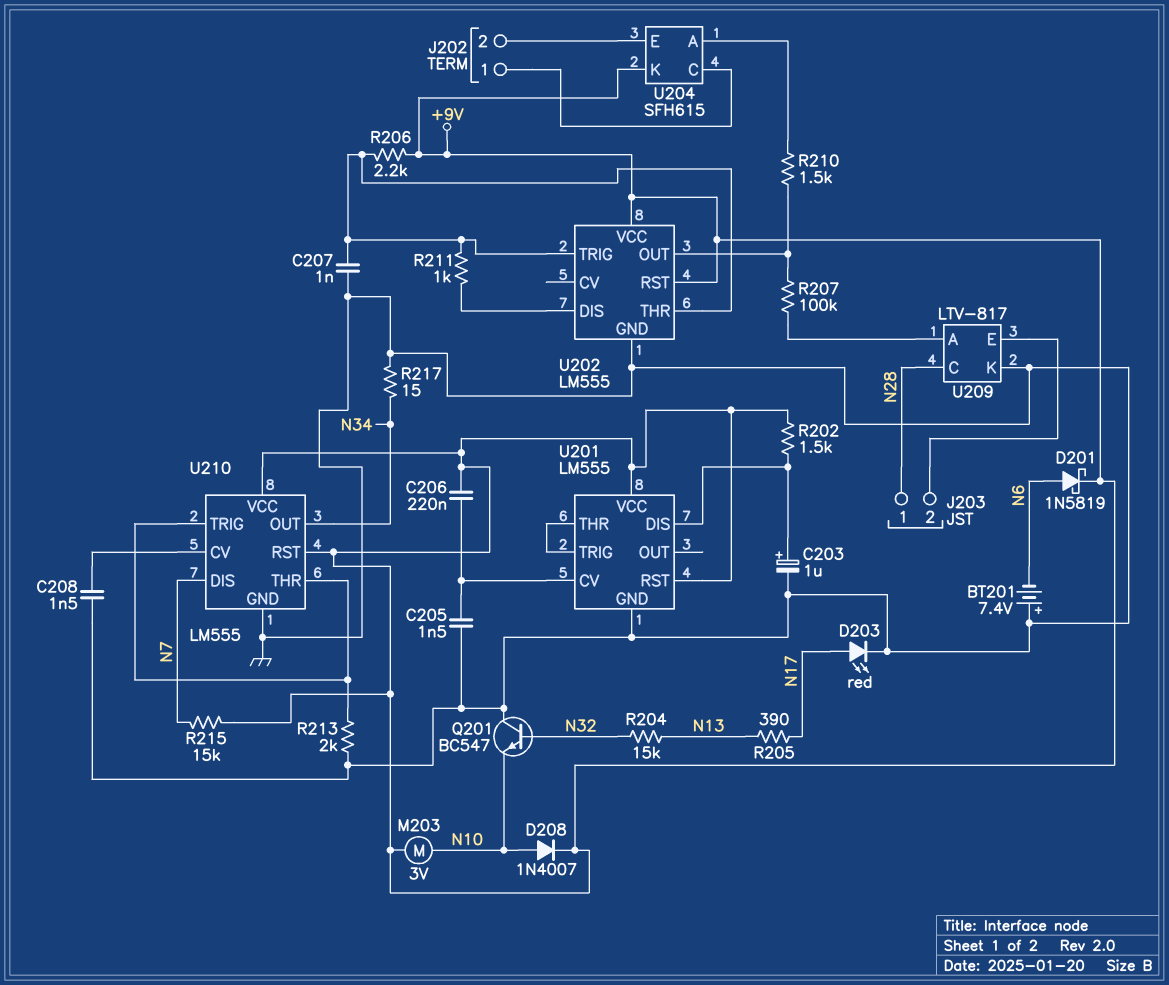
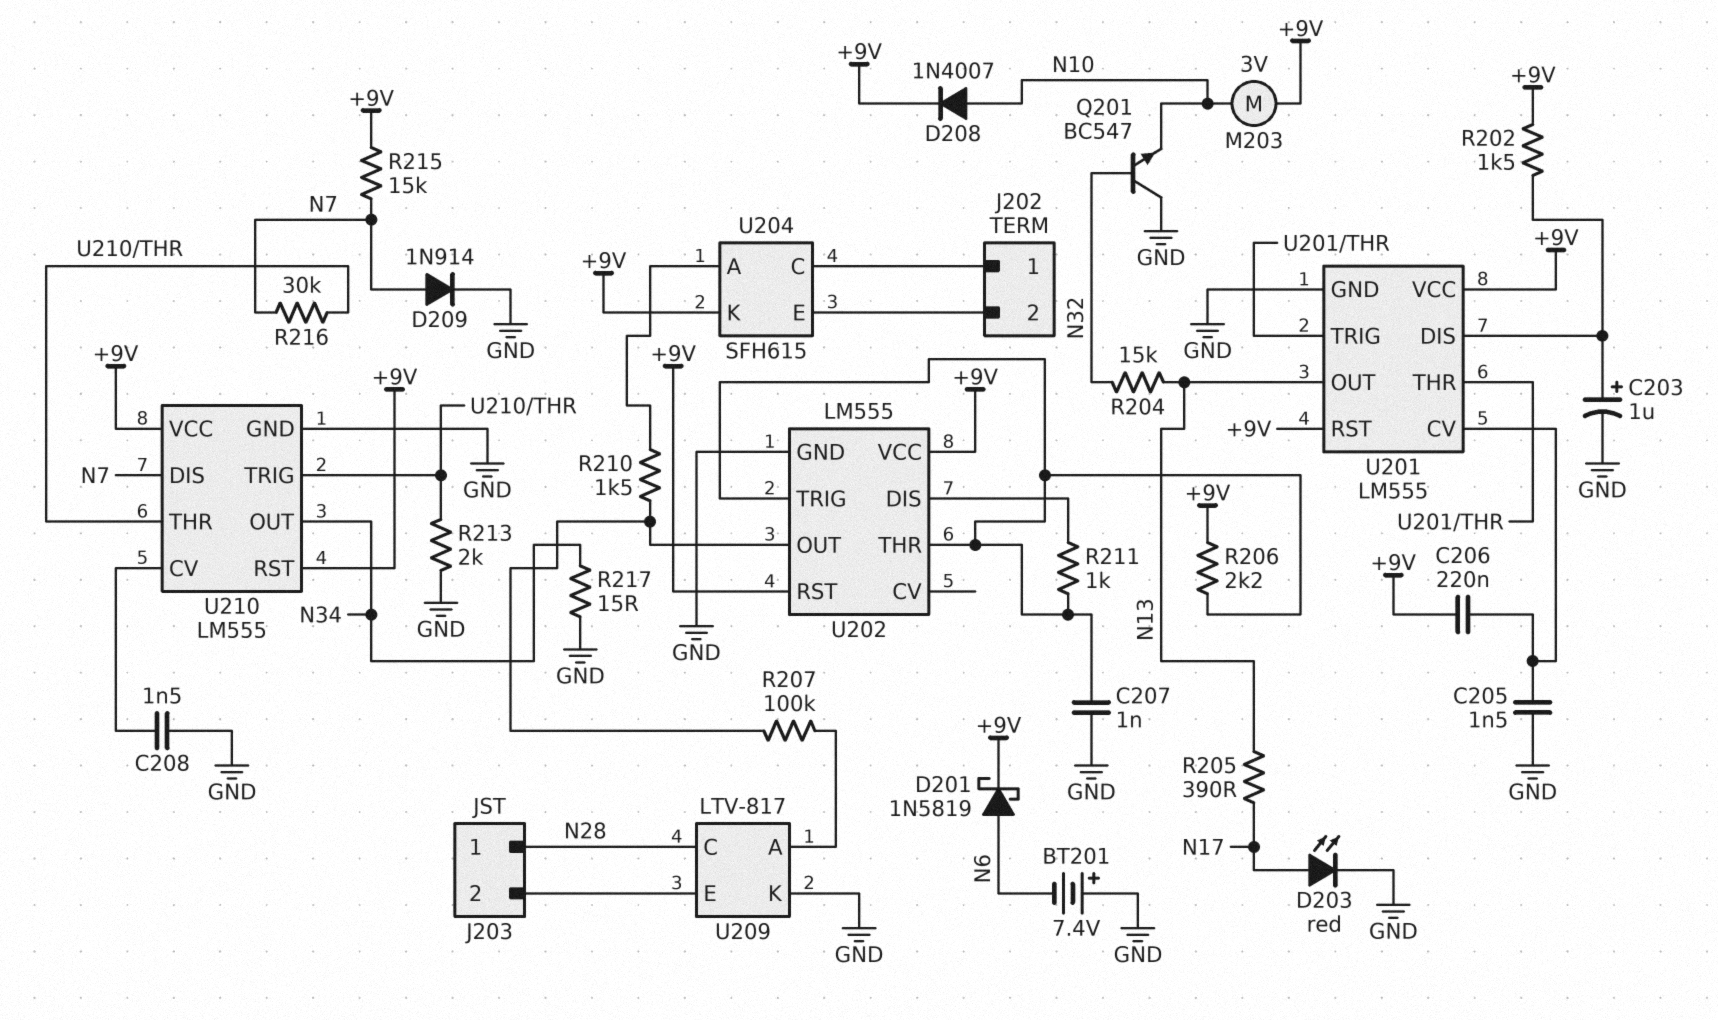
D209: none -> diode 1N914 (A N7, K GND)
R216: none -> 30k (N7, U210/THR)
U201 pin OUT: none -> N13

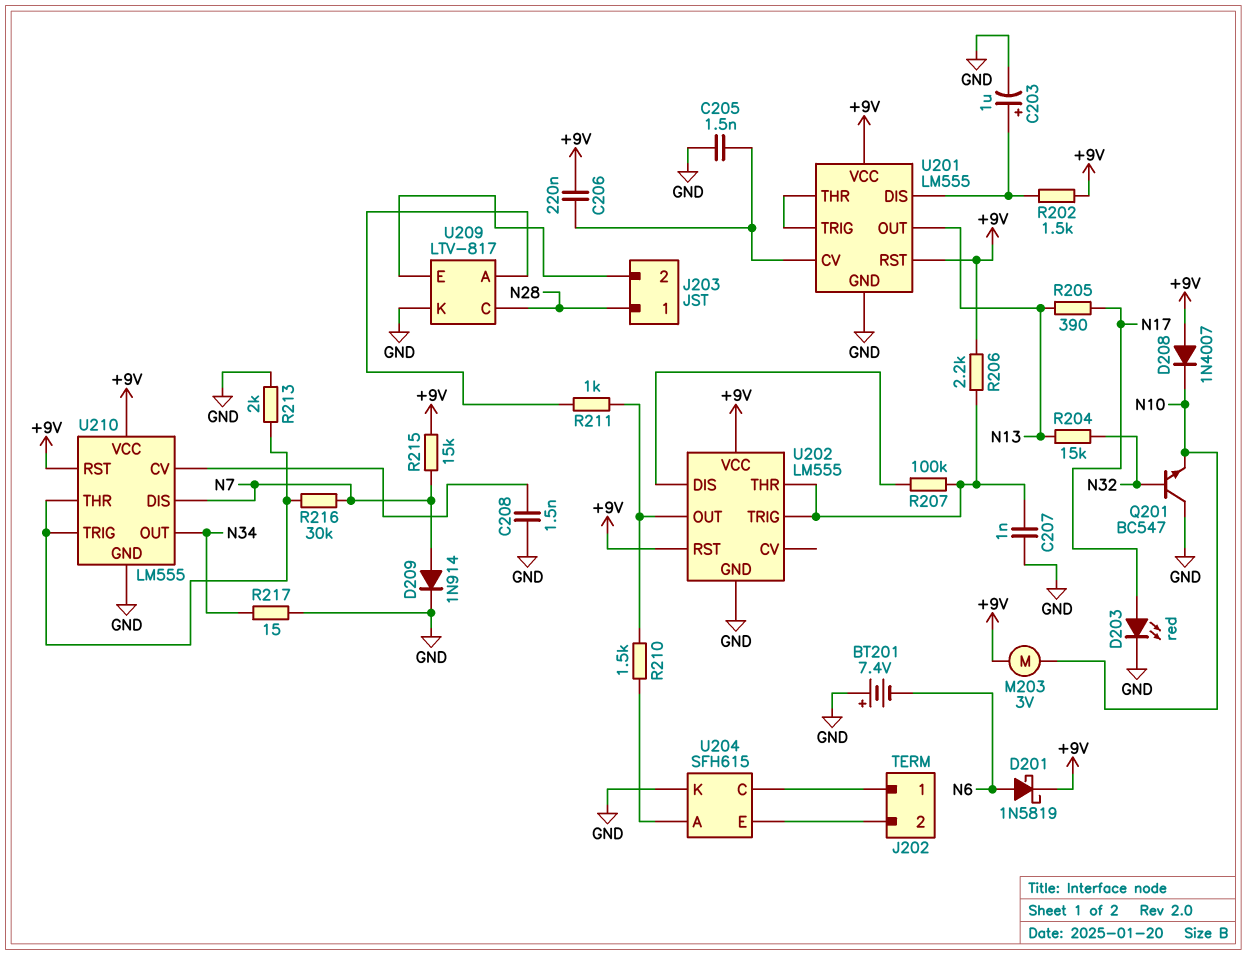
D208: diode 1N4007 (A N10, K +9V) -> diode 1N4007 (A +9V, K N10)
R207: 100k (U202/OUT, U209/A) -> 100k (U202/DIS, U202/THR)
R211: 1k (U202/DIS, U202/THR) -> 1k (U202/OUT, U209/A)
U204 pin K: +9V -> GND

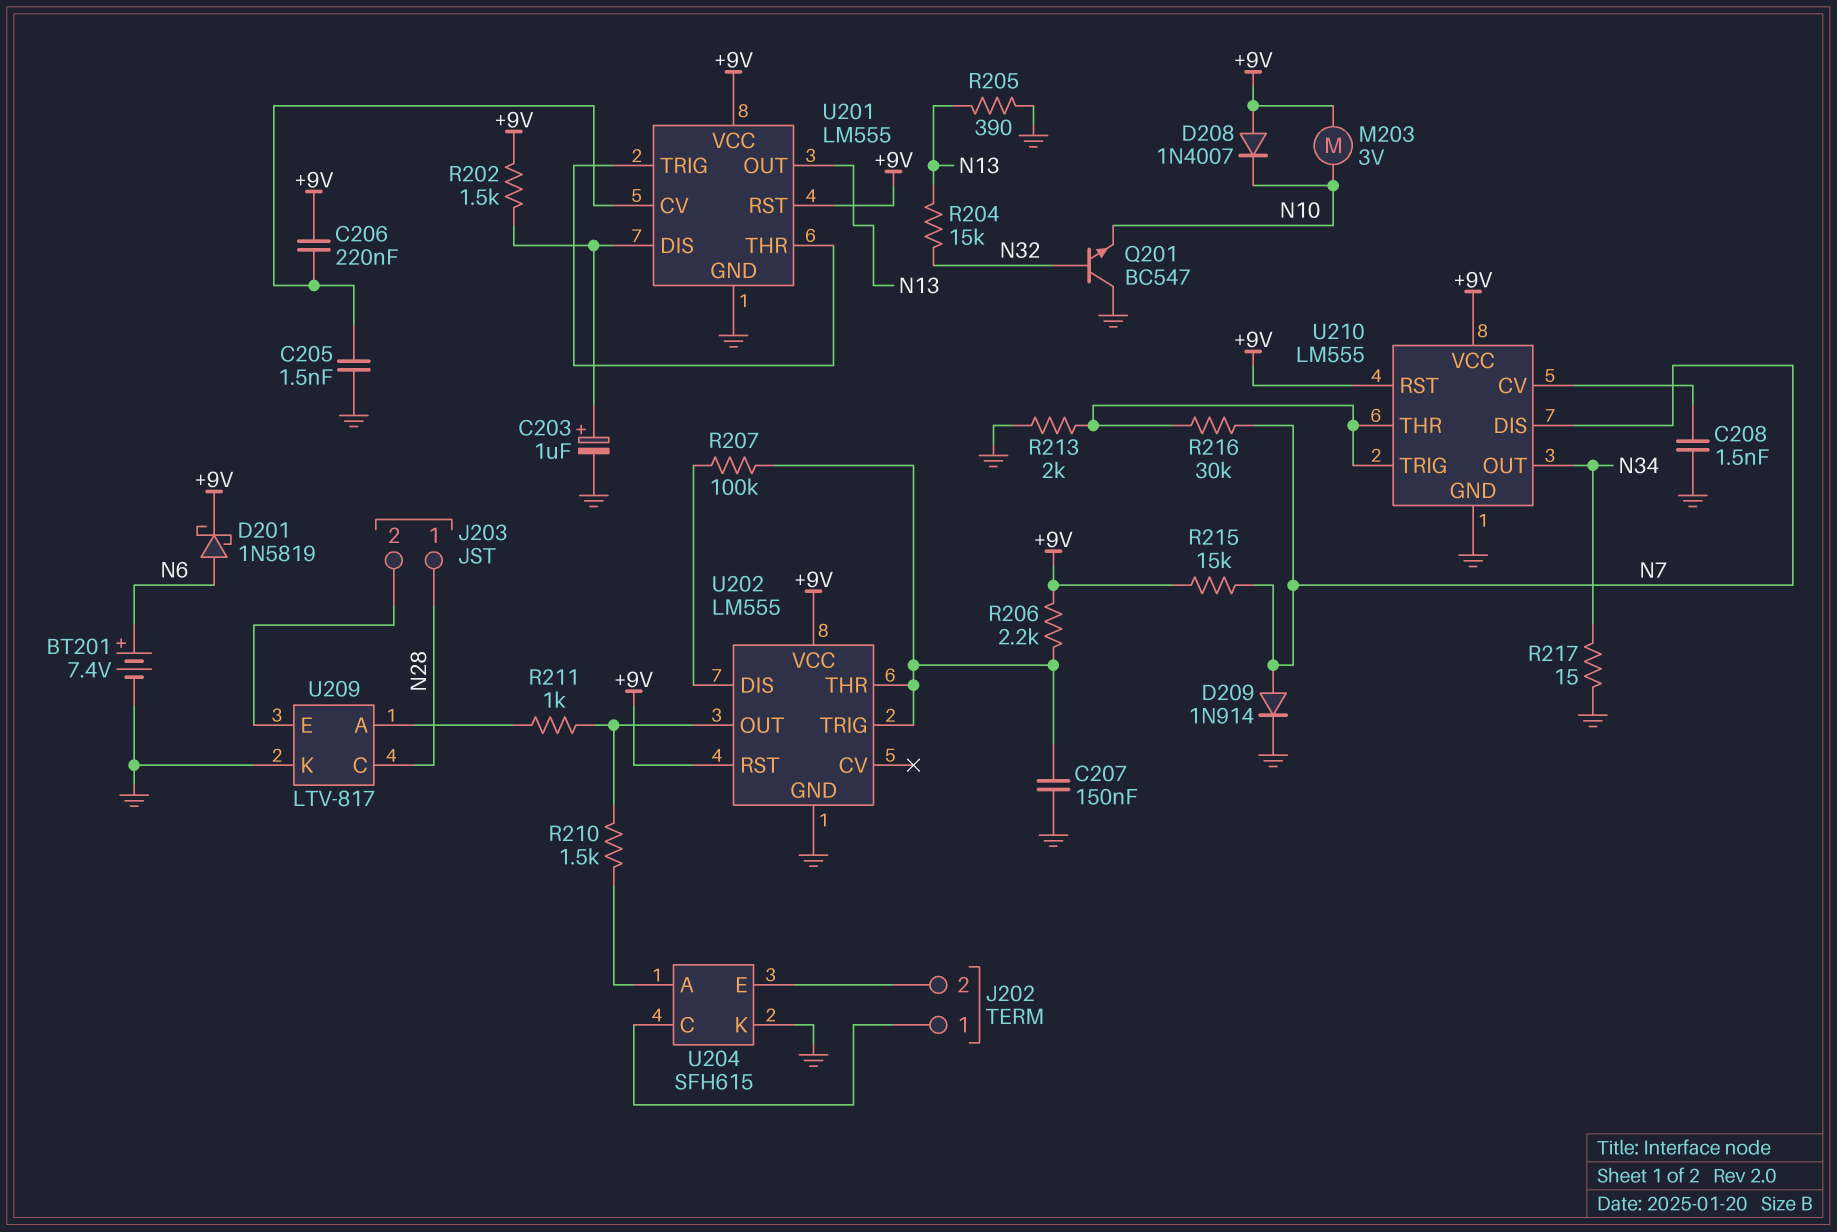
BT201: 7.4V (plus GND, minus N6) -> 7.4V (plus N6, minus GND)
C207: 1nF (GND, U202/THR) -> 150nF (GND, U202/THR)
D203: LED red (A N17, K GND) -> none
R205: 390 (N13, N17) -> 390 (GND, N13)

